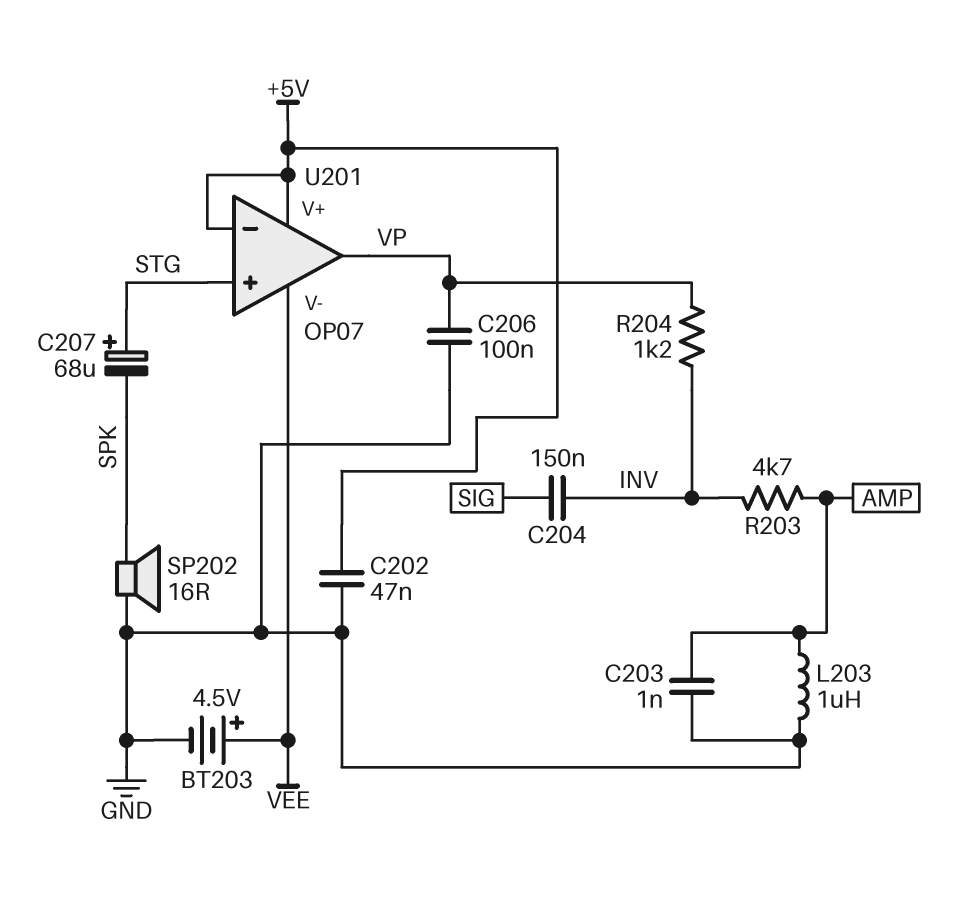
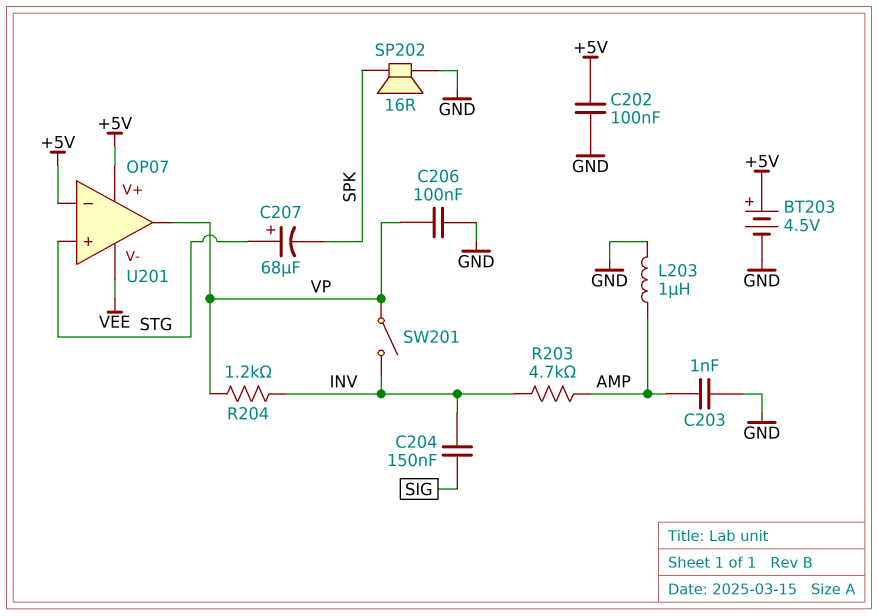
BT203: 4.5V (plus VEE, minus GND) -> 4.5V (plus +5V, minus GND)
C202: 47nF (+5V, GND) -> 100nF (+5V, GND)
SW201: none -> switch (INV, VP)

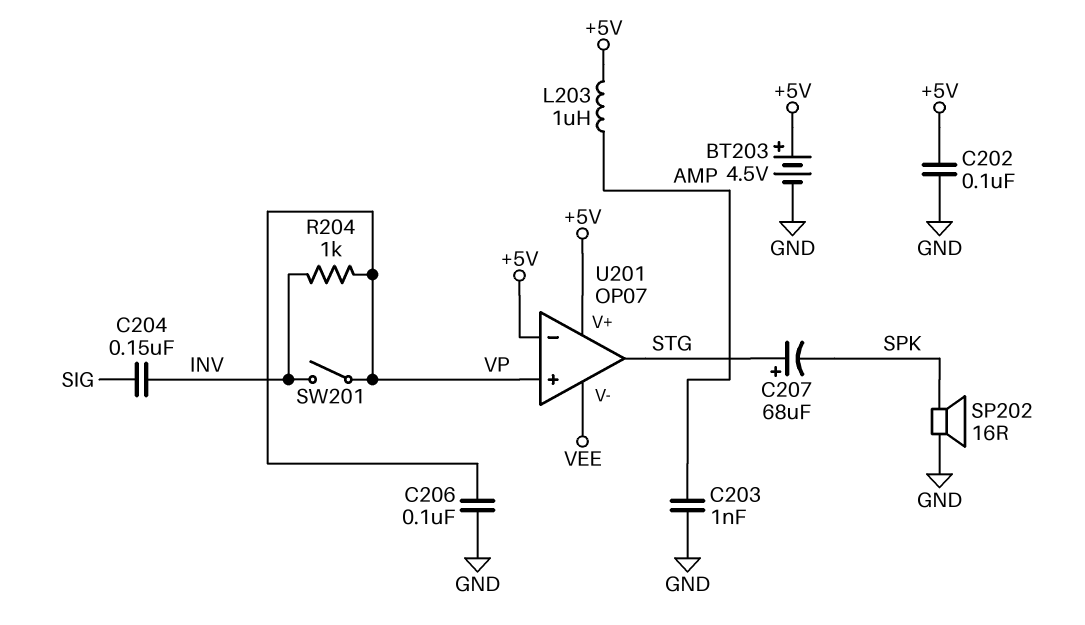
L203: 1uH (AMP, GND) -> 1uH (+5V, AMP)
R203: 4.7k (AMP, INV) -> none
R204: 1.2k (INV, VP) -> 1k (INV, VP)
U201 pin in+: STG -> VP
U201 pin out: VP -> STG

